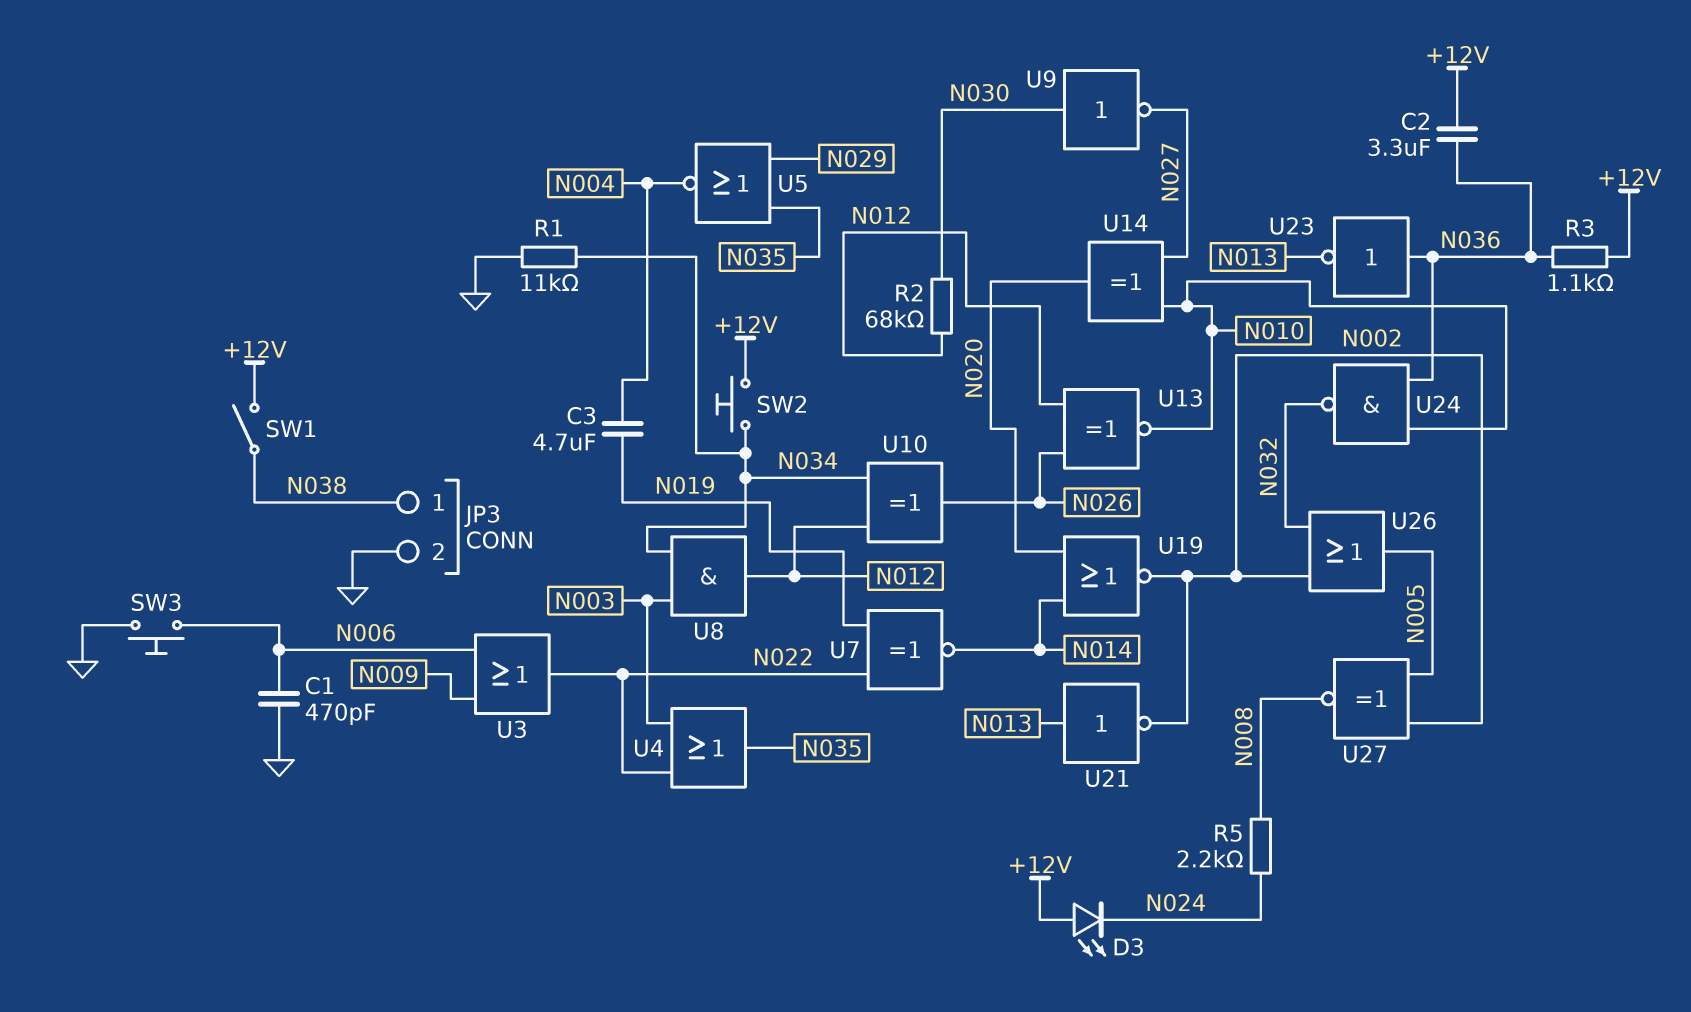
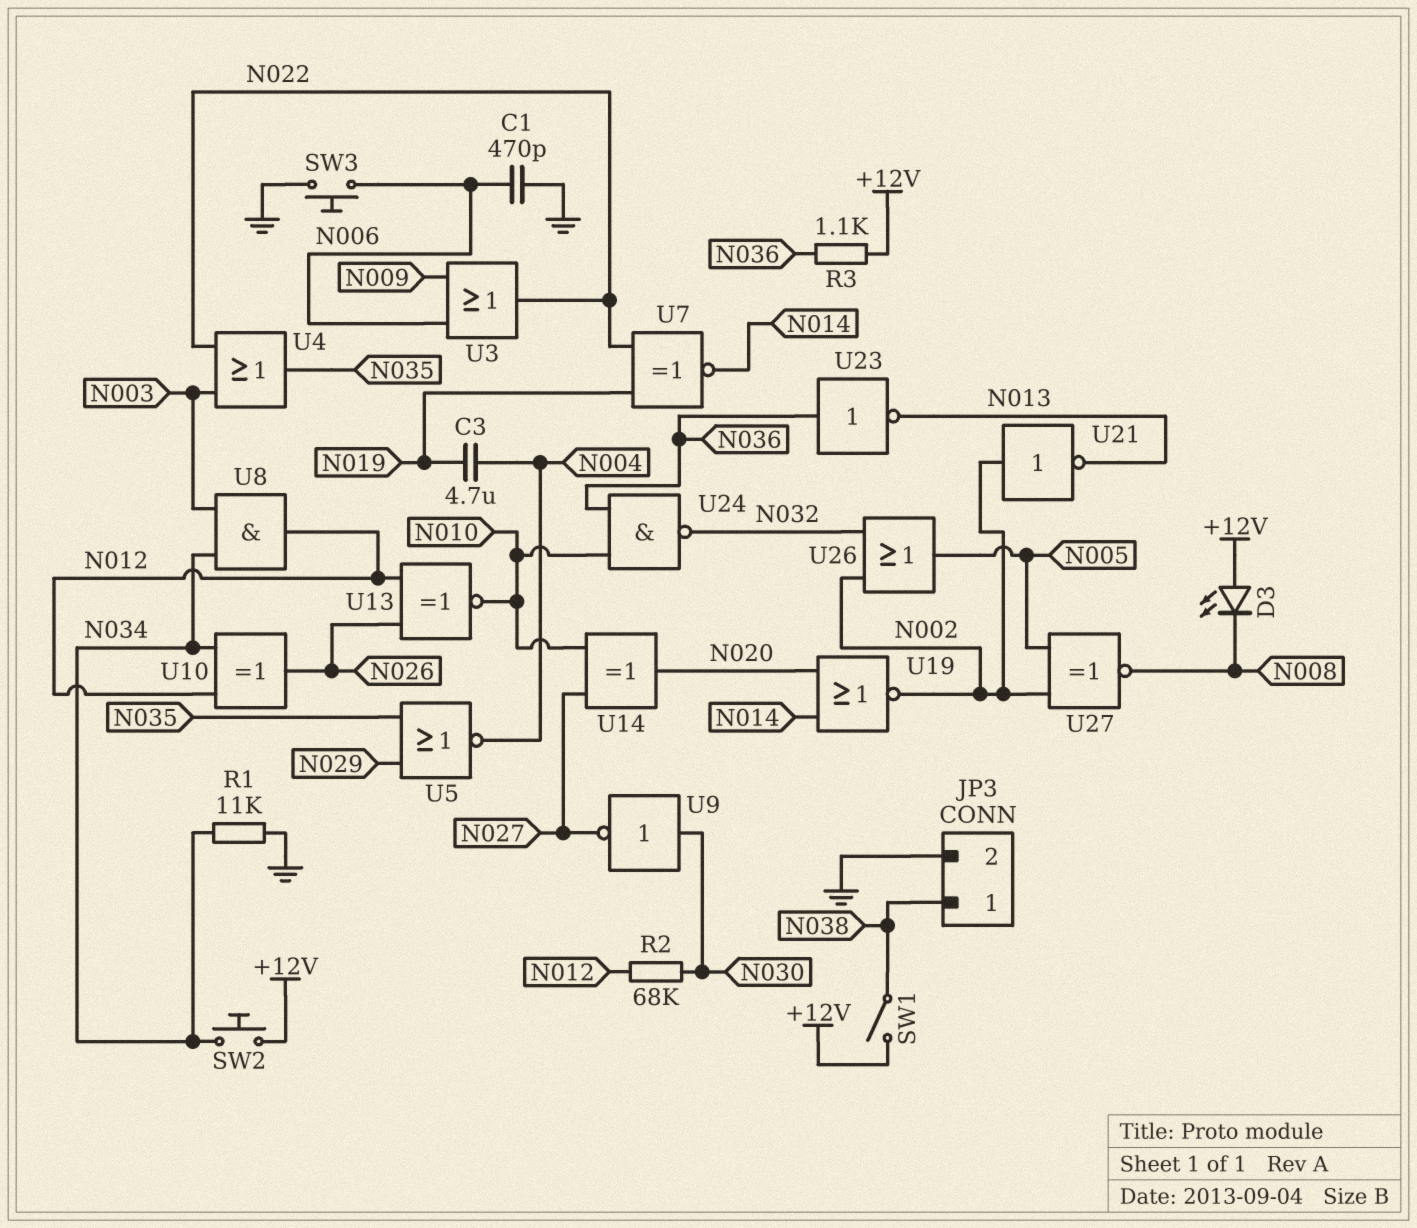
C2: 3.3uF (+12V, N036) -> none
D3: LED (A +12V, K N024) -> LED (A +12V, K N008)
R5: 2.2k (N008, N024) -> none
U21: NOT (in N013, out N002) -> NOT (in N002, out N013)

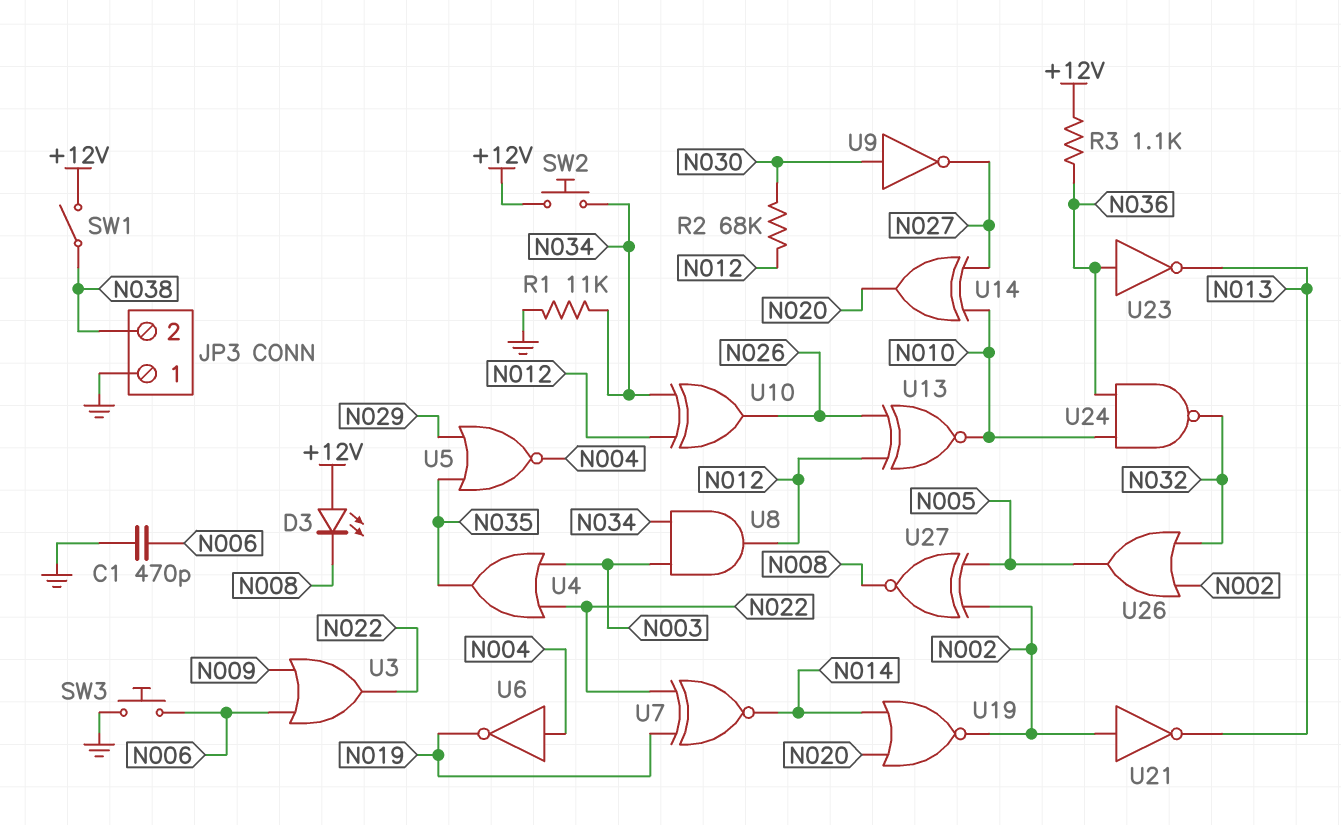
C3: 4.7uF (N004, N019) -> none
JP3 pin 1: N038 -> GND
JP3 pin 2: GND -> N038
U6: none -> NOT (in N004, out N019)

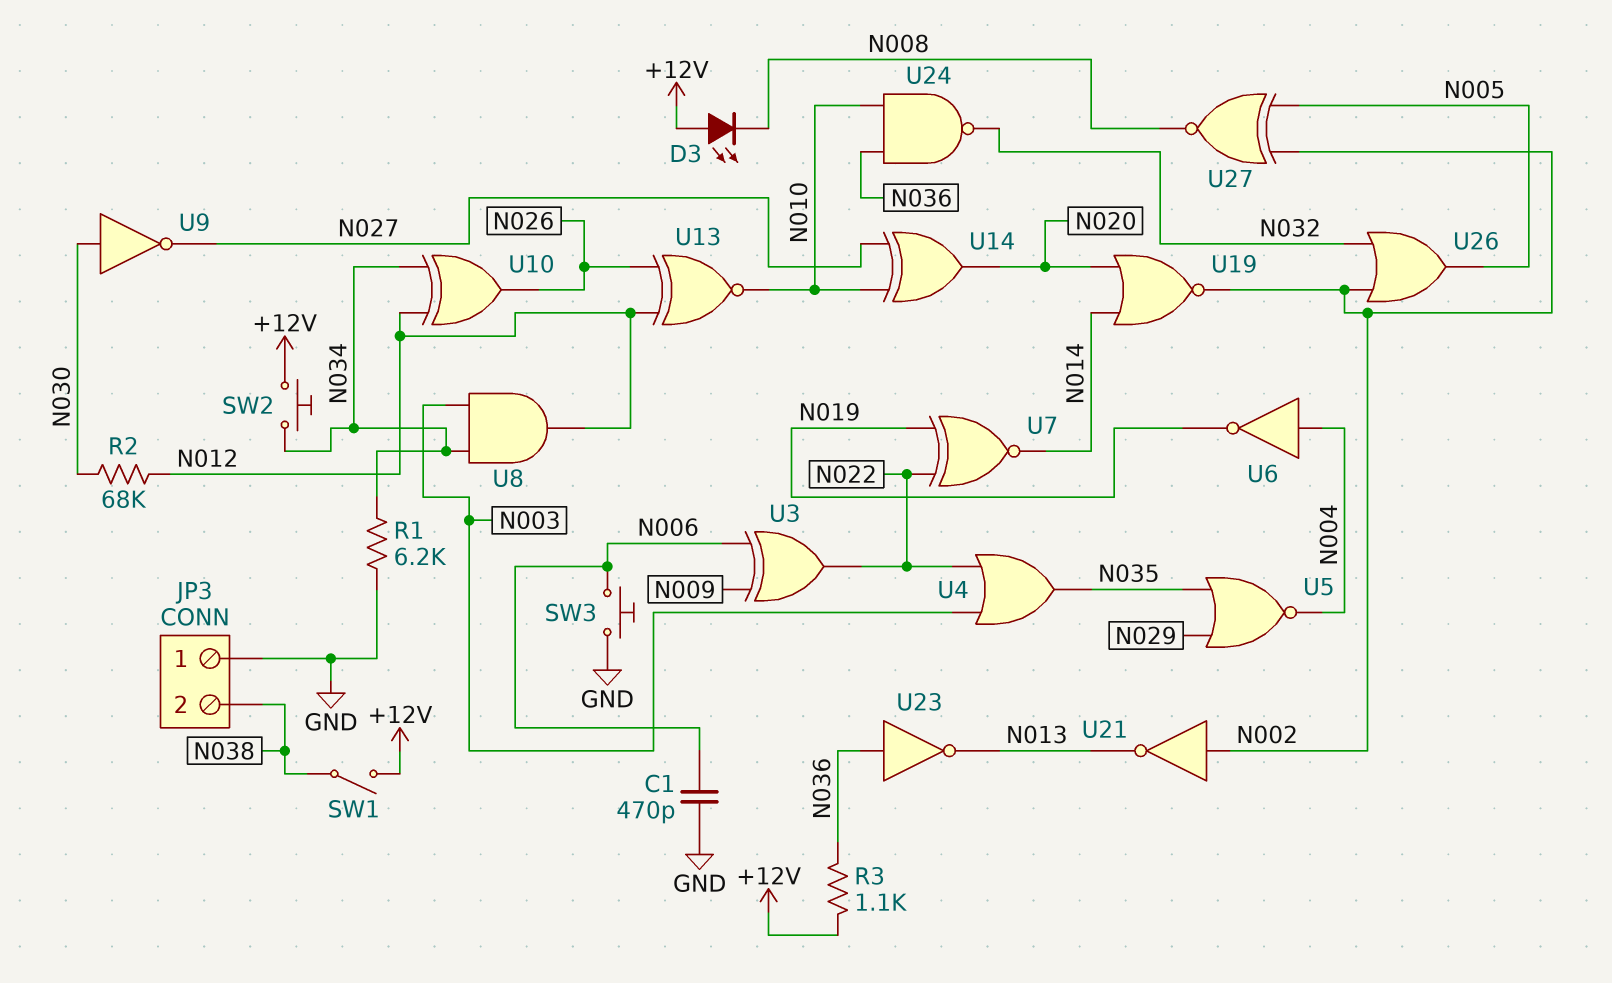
R1: 11k (GND, N034) -> 6.2k (GND, N034)
U3: OR (in N006, in N009, out N022) -> XOR (in N006, in N009, out N022)

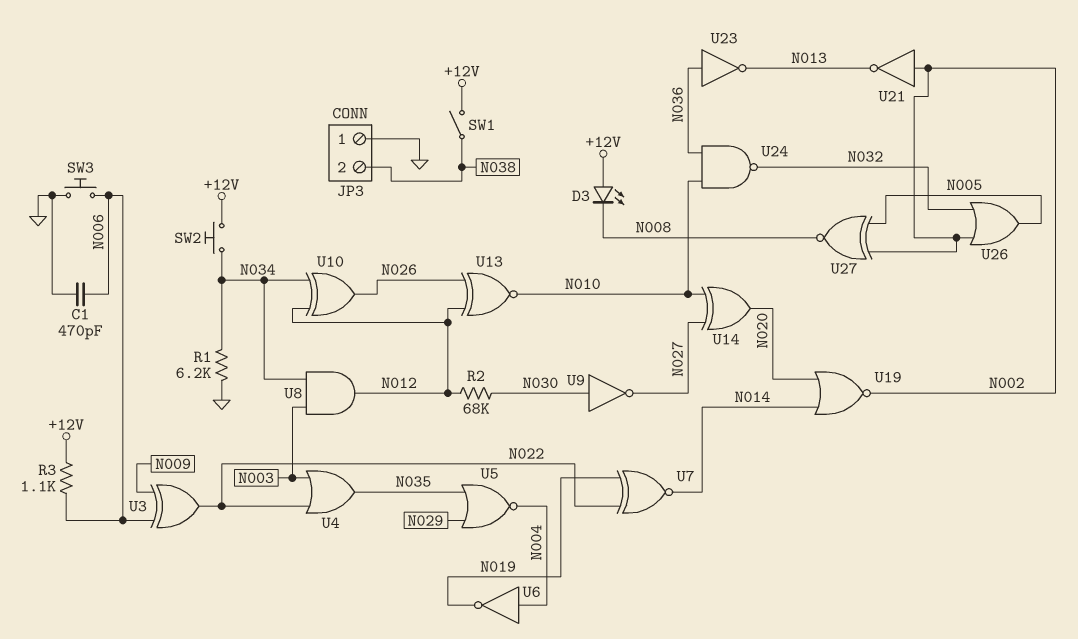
R3: 1.1k (+12V, N036) -> 1.1k (+12V, N006)

